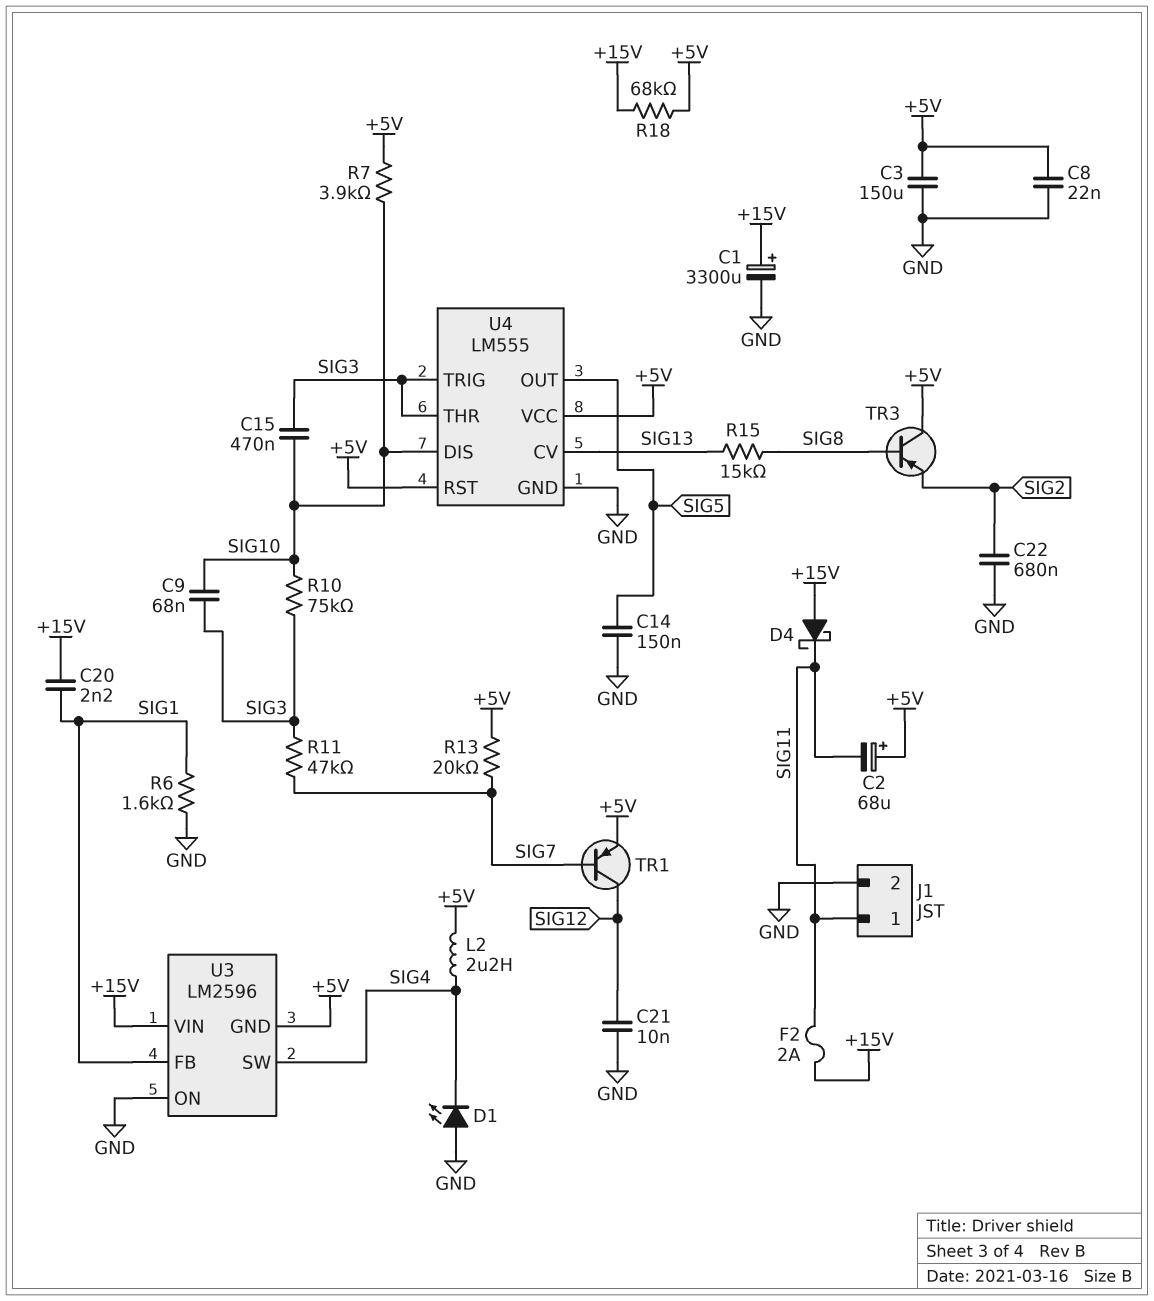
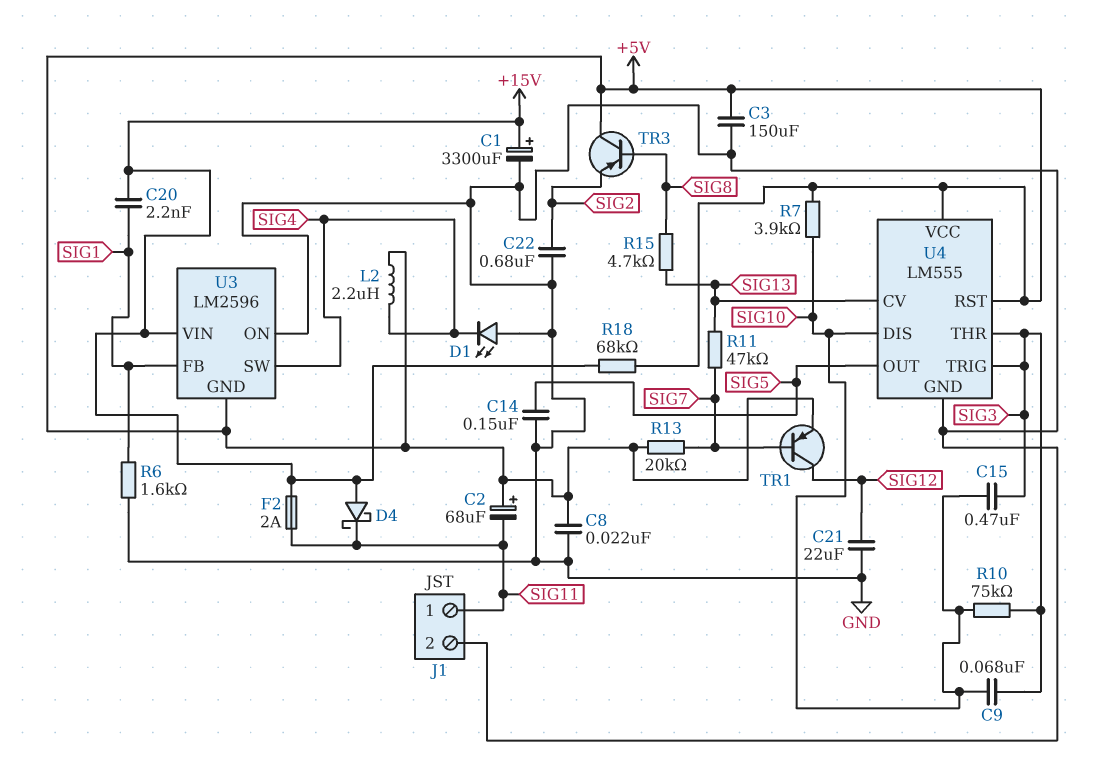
C21: 10nF (GND, SIG12) -> 22uF (GND, SIG12)
R11: 47k (SIG3, SIG7) -> 47k (SIG7, SIG13)
R15: 15k (SIG8, SIG13) -> 4.7k (SIG8, SIG13)

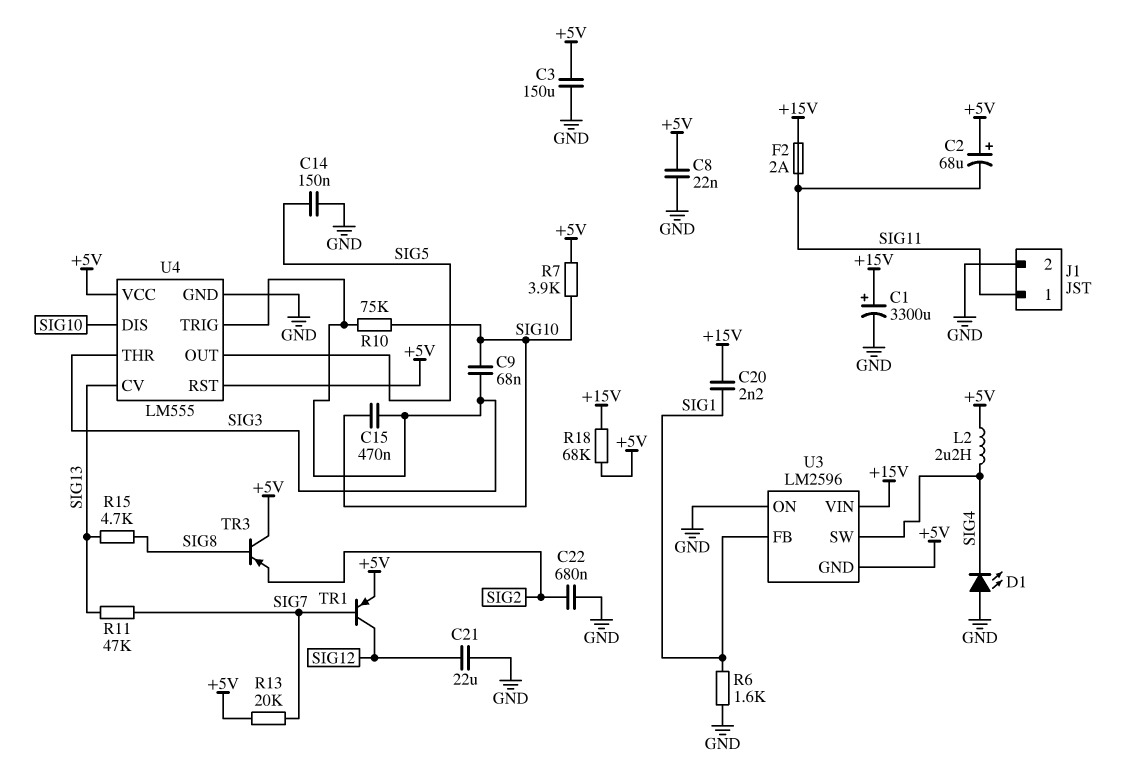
D4: schottky (A +15V, K SIG11) -> none

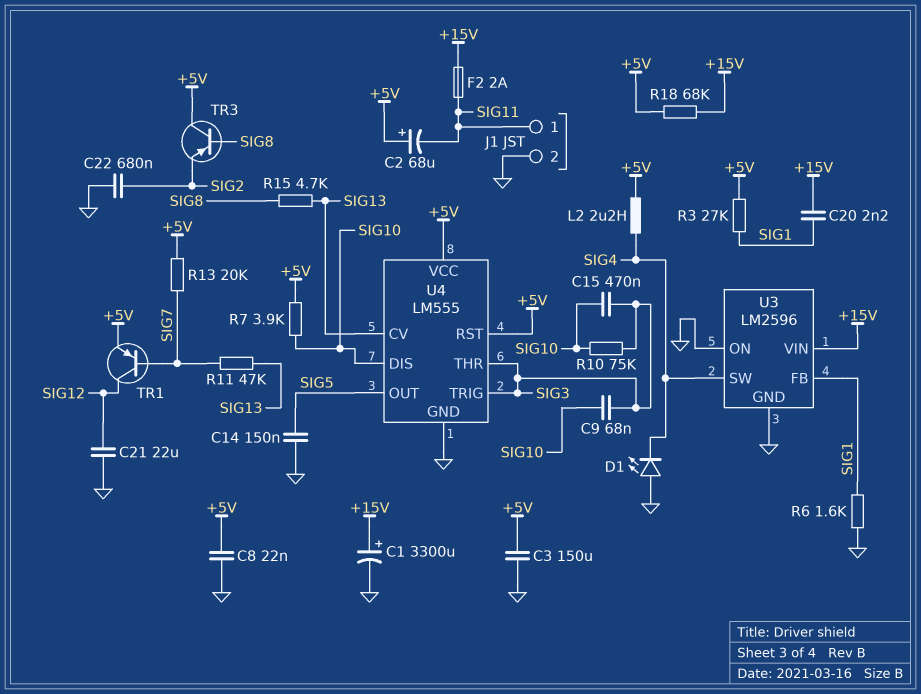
R3: none -> 27k (+5V, SIG1)
U3 pin GND: +5V -> GND

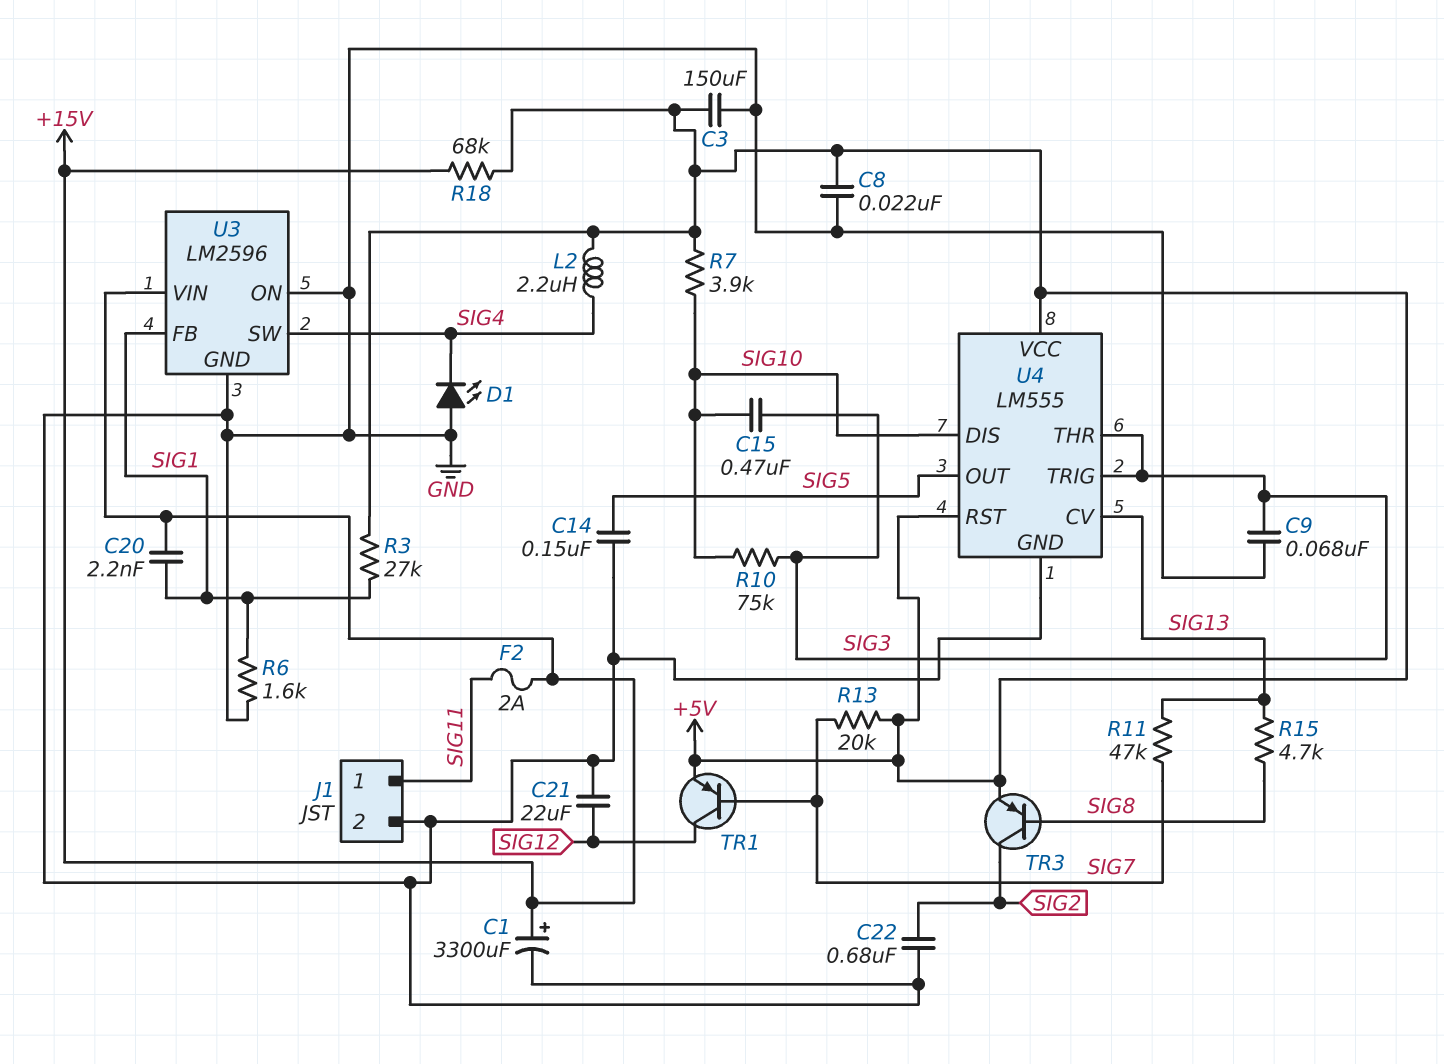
C2: 68uF (plus +5V, minus SIG11) -> none
C9: 68nF (SIG3, SIG10) -> 68nF (GND, SIG3)
TR3: PNP (B SIG8, C +5V, E SIG2) -> PNP (B SIG8, C SIG2, E +5V)

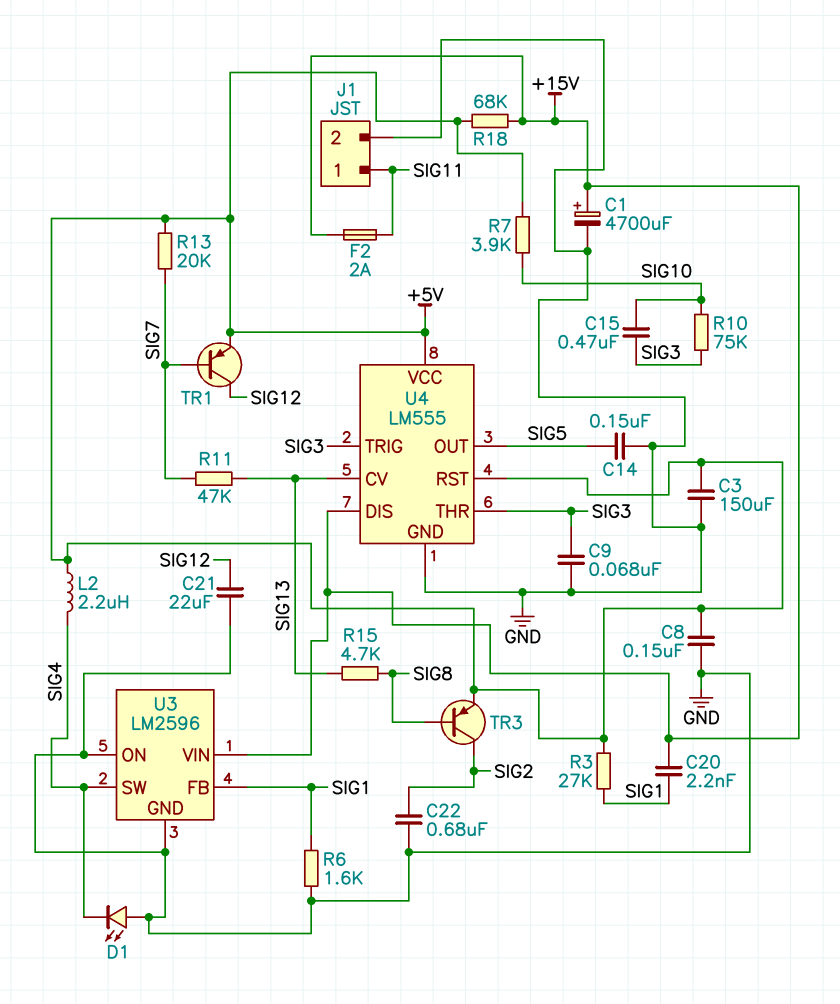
C1: 3300uF (plus +15V, minus GND) -> 4700uF (plus +15V, minus GND)
C8: 22nF (+5V, GND) -> 150nF (+5V, GND)
U4 pin DIS: SIG10 -> +15V

